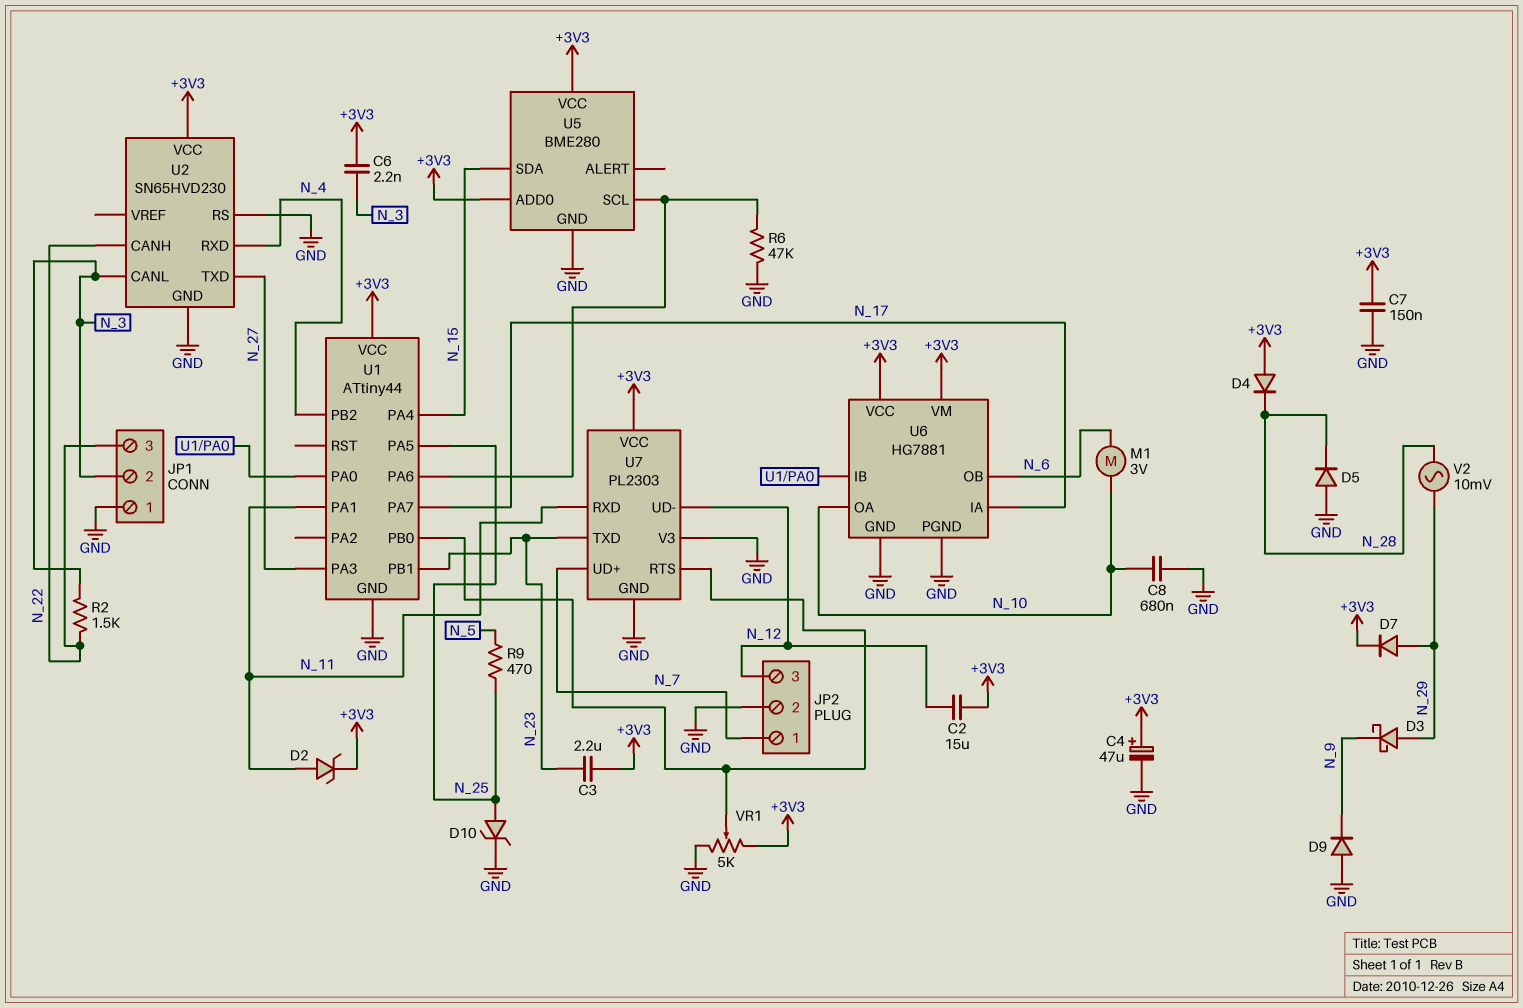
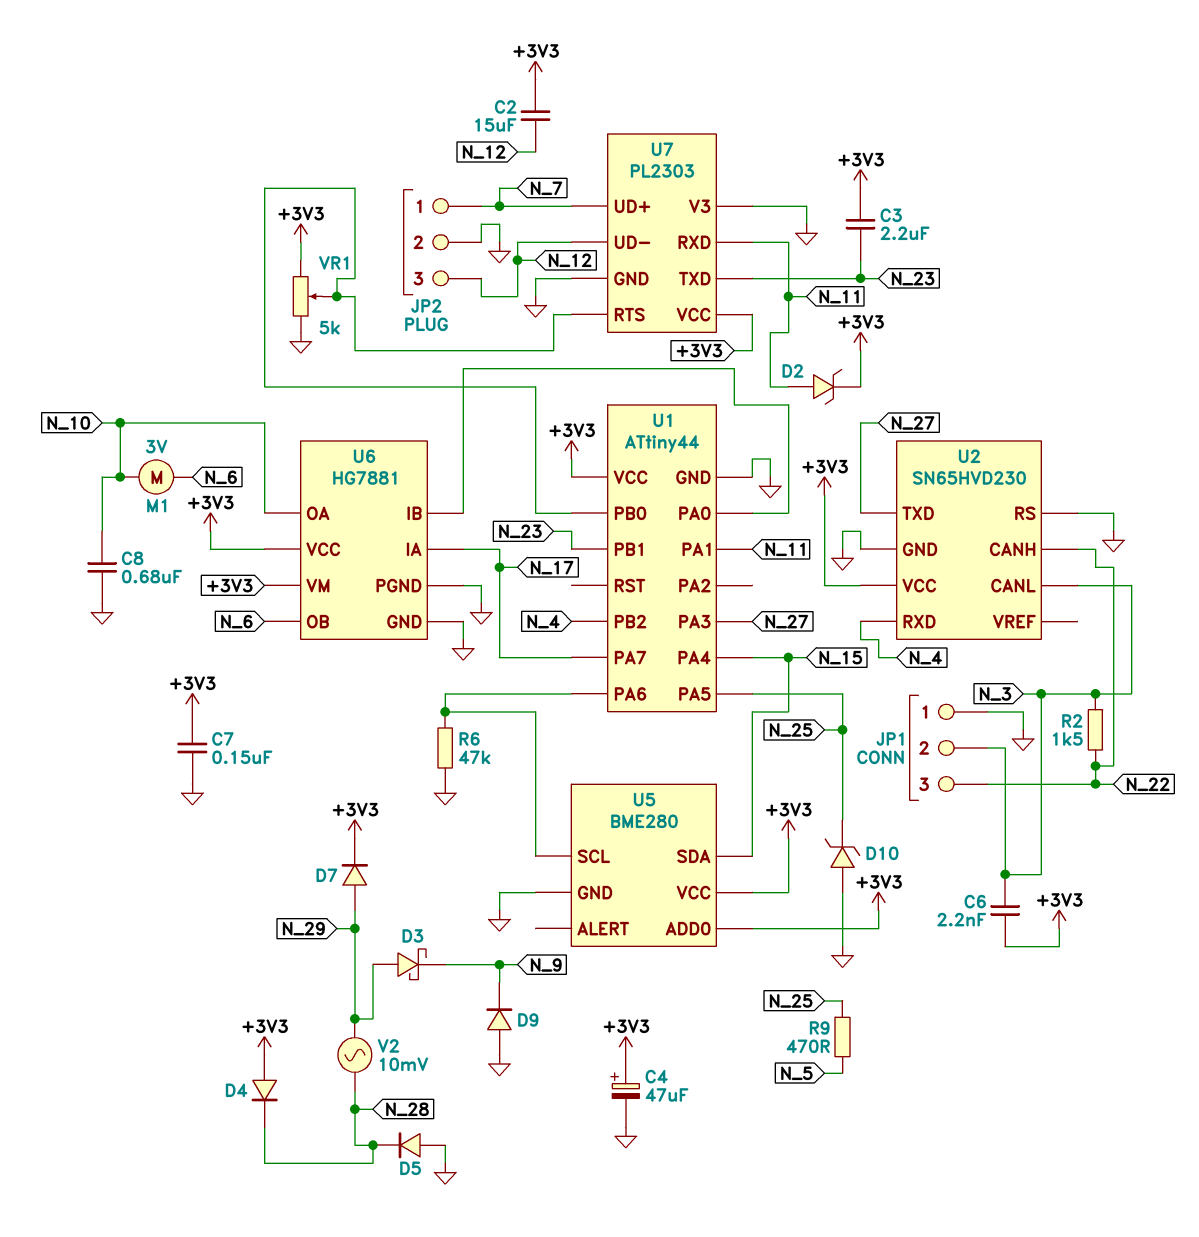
D10: zener (A N_25, K GND) -> zener (A GND, K N_25)

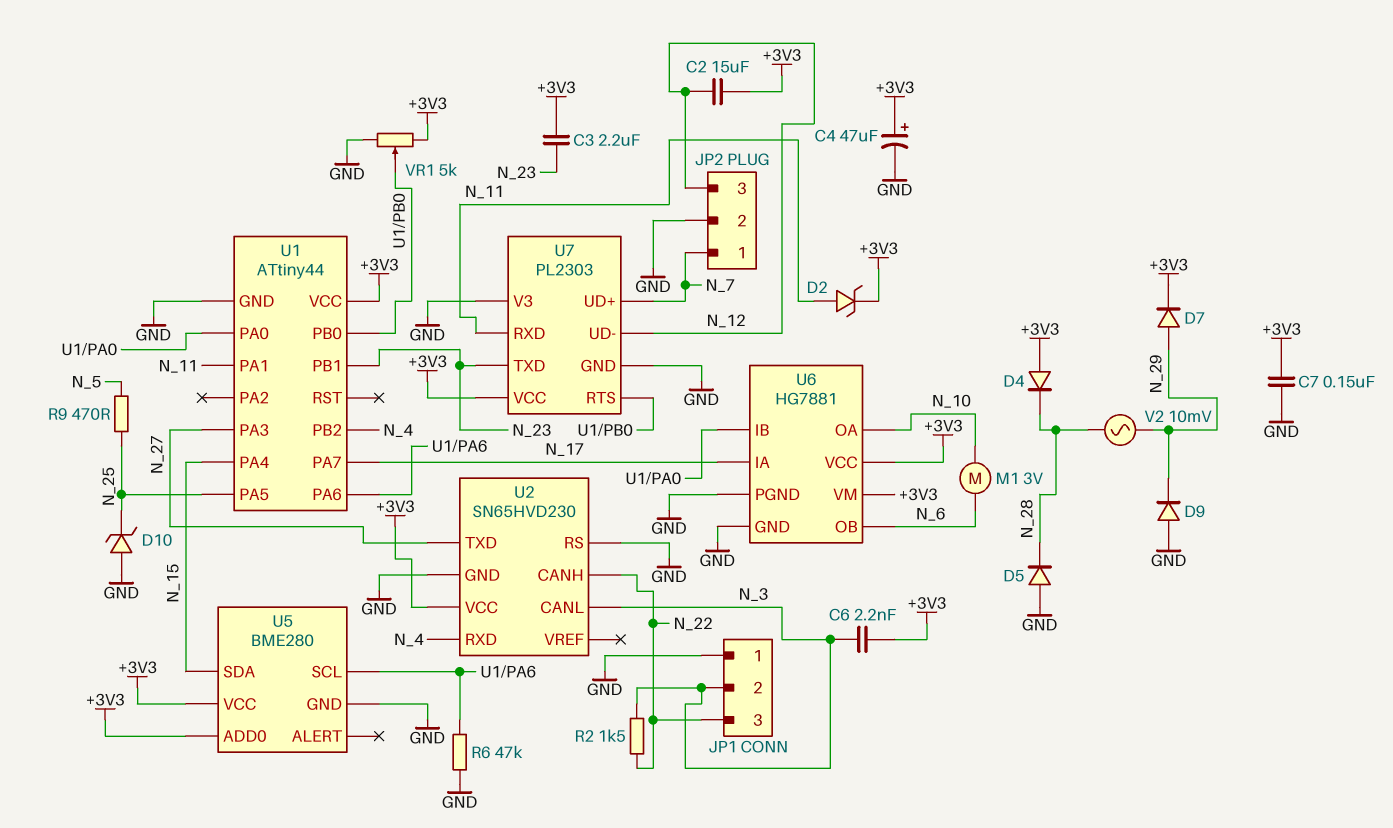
C8: 680nF (GND, N_10) -> none
D3: schottky (A N_29, K N_9) -> none
D9: diode (A GND, K N_9) -> diode (A GND, K N_29)

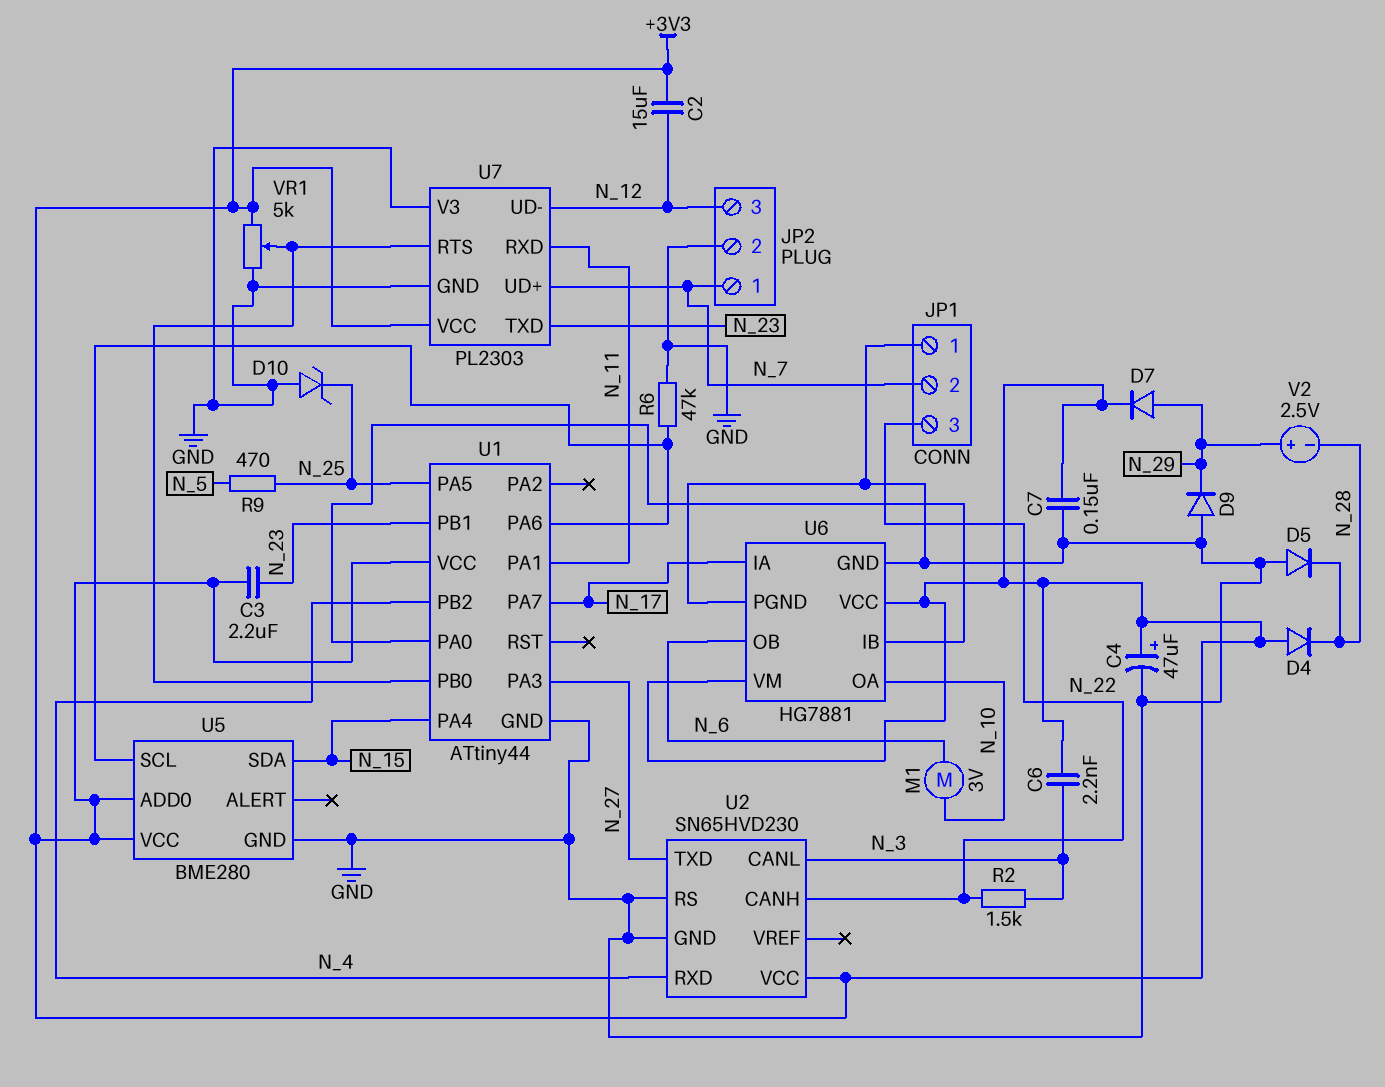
D2: zener (A N_11, K +3V3) -> none
JP1 pin 2: N_3 -> N_7
V2: AC 10mV (N_28, N_29) -> 2.5V (plus N_29, minus N_28)

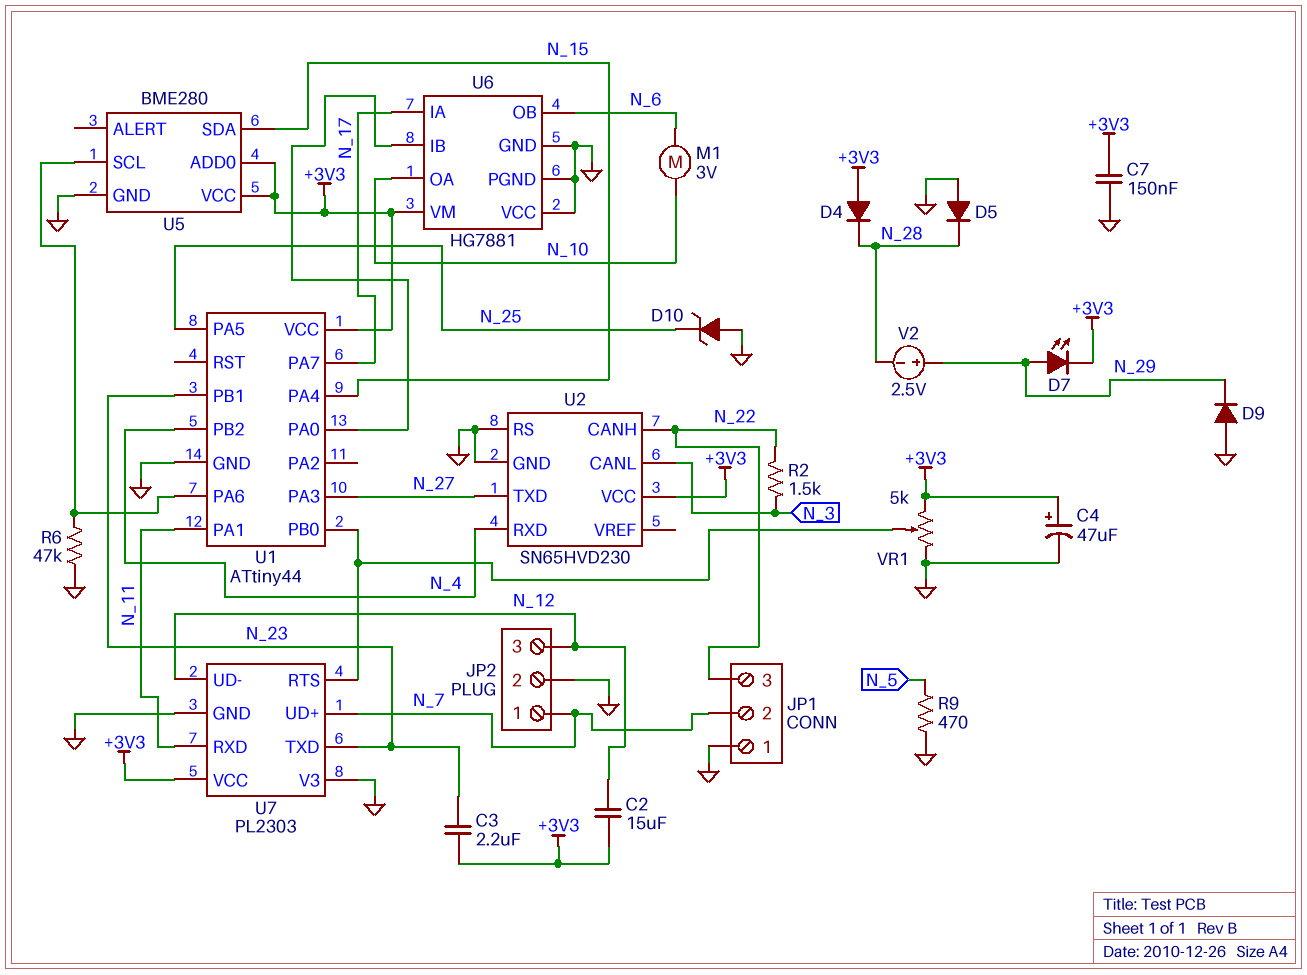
C6: 2.2nF (+3V3, N_3) -> none
D7: diode (A N_29, K +3V3) -> LED (A N_29, K +3V3)
R9: 470 (N_5, N_25) -> 470 (GND, N_5)
U6 pin VCC: +3V3 -> GND

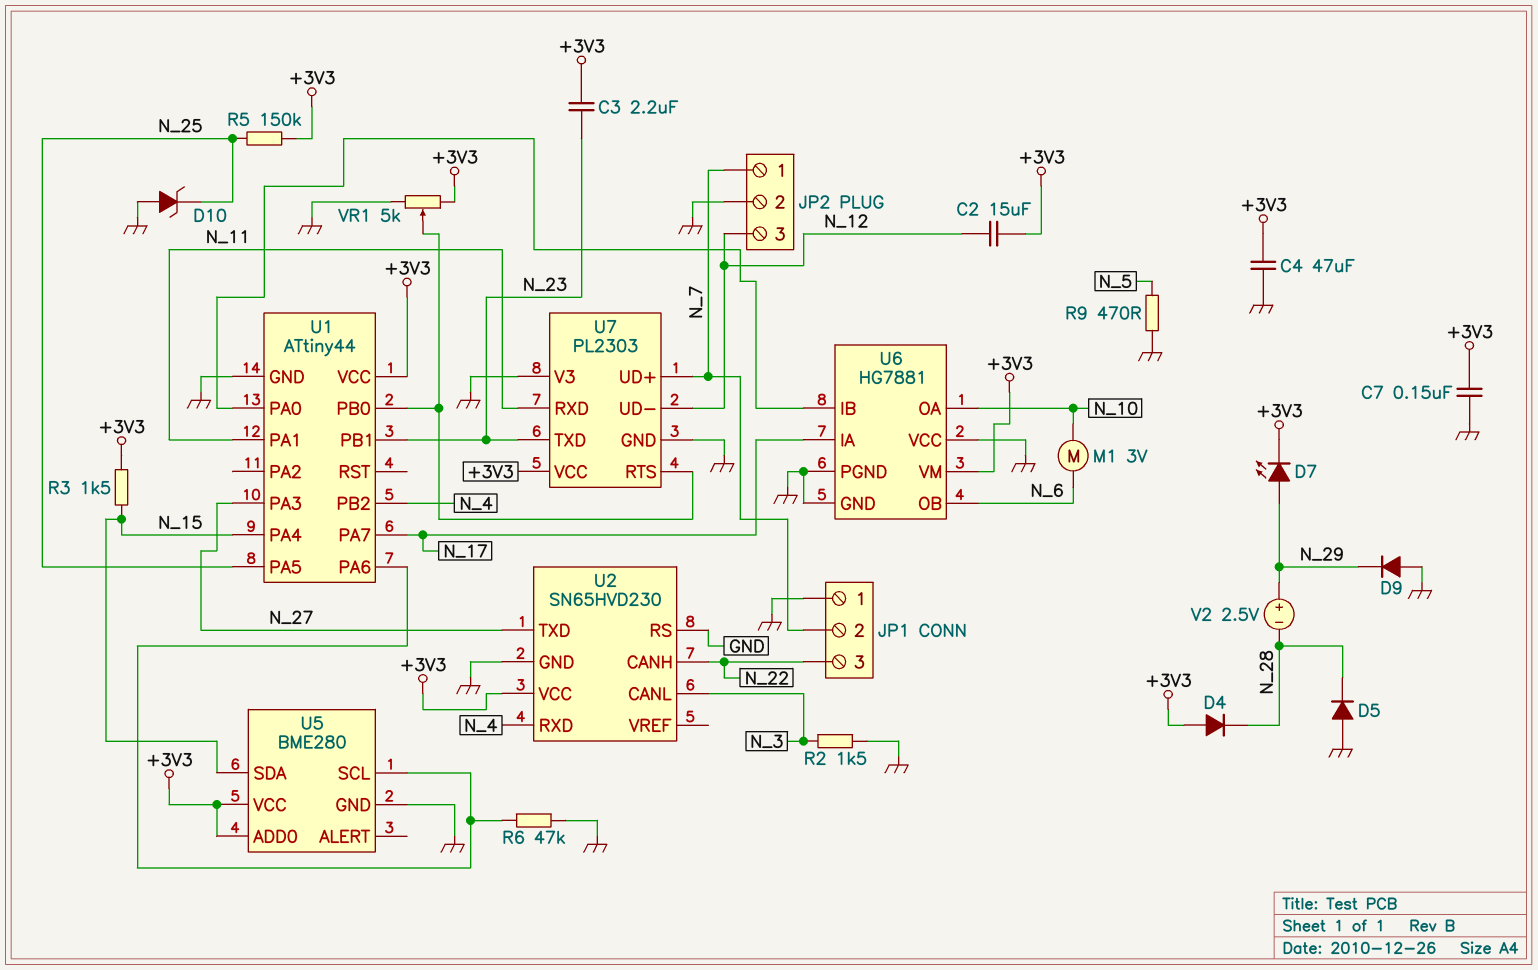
C4: 47uF (plus +3V3, minus GND) -> 47uF (+3V3, GND)
R2: 1.5k (N_3, N_22) -> 1.5k (GND, N_3)
R3: none -> 1.5k (+3V3, N_15)
R5: none -> 150k (+3V3, N_25)

